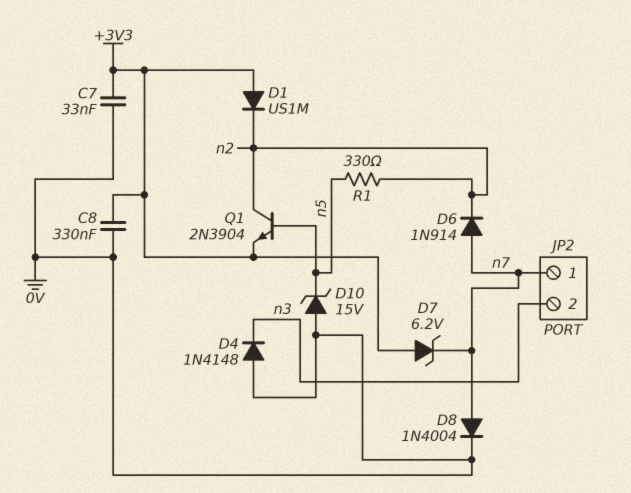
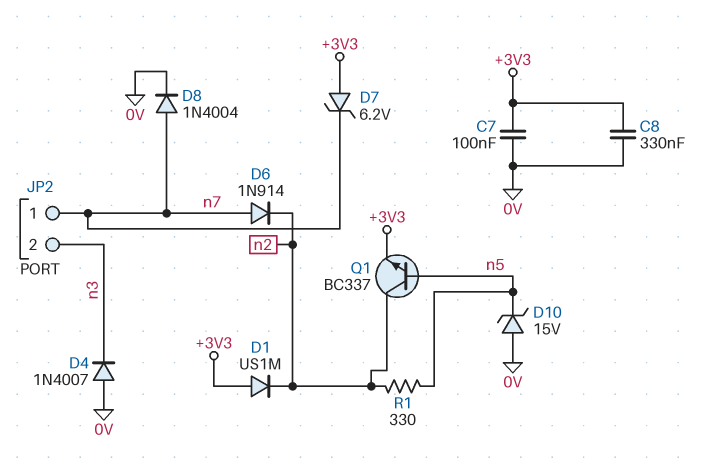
C7: 33nF (+3V3, 0V) -> 100nF (+3V3, 0V)
D4: diode 1N4148 (A 0V, K n3) -> diode 1N4007 (A 0V, K n3)
Q1: NPN 2N3904 (B n5, C n2, E +3V3) -> NPN BC337 (B n5, C n2, E +3V3)

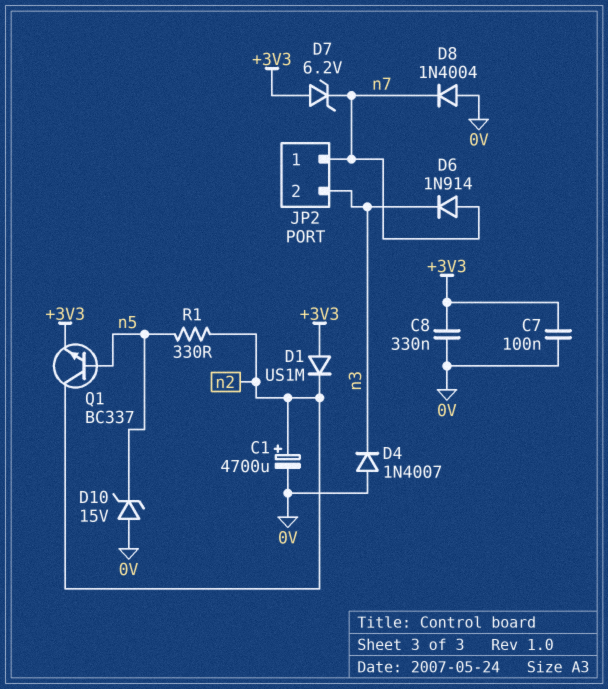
C1: none -> 4700uF (plus n2, minus 0V)
D6: diode 1N914 (A n7, K n2) -> diode 1N914 (A n7, K n3)
D8: diode 1N4004 (A n7, K 0V) -> diode 1N4004 (A 0V, K n7)

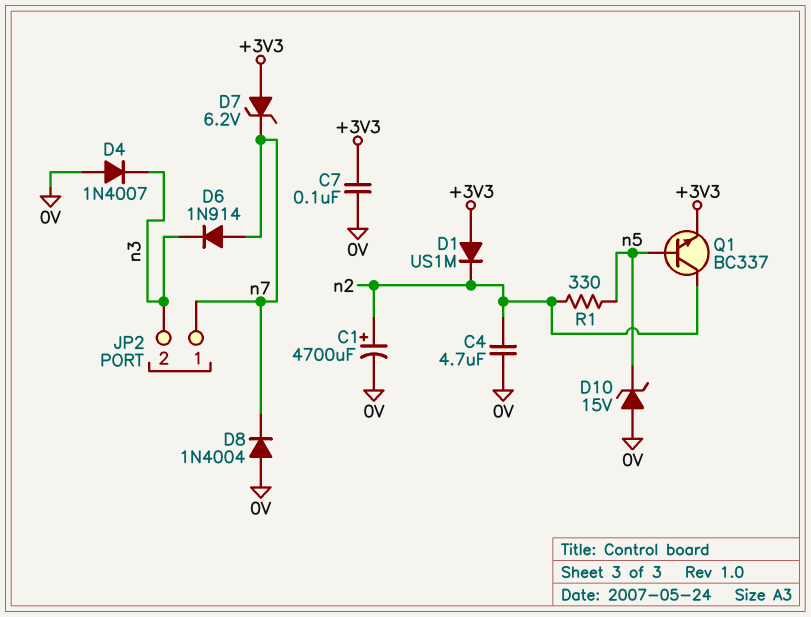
C4: none -> 4.7uF (0V, n2)
C8: 330nF (+3V3, 0V) -> none

